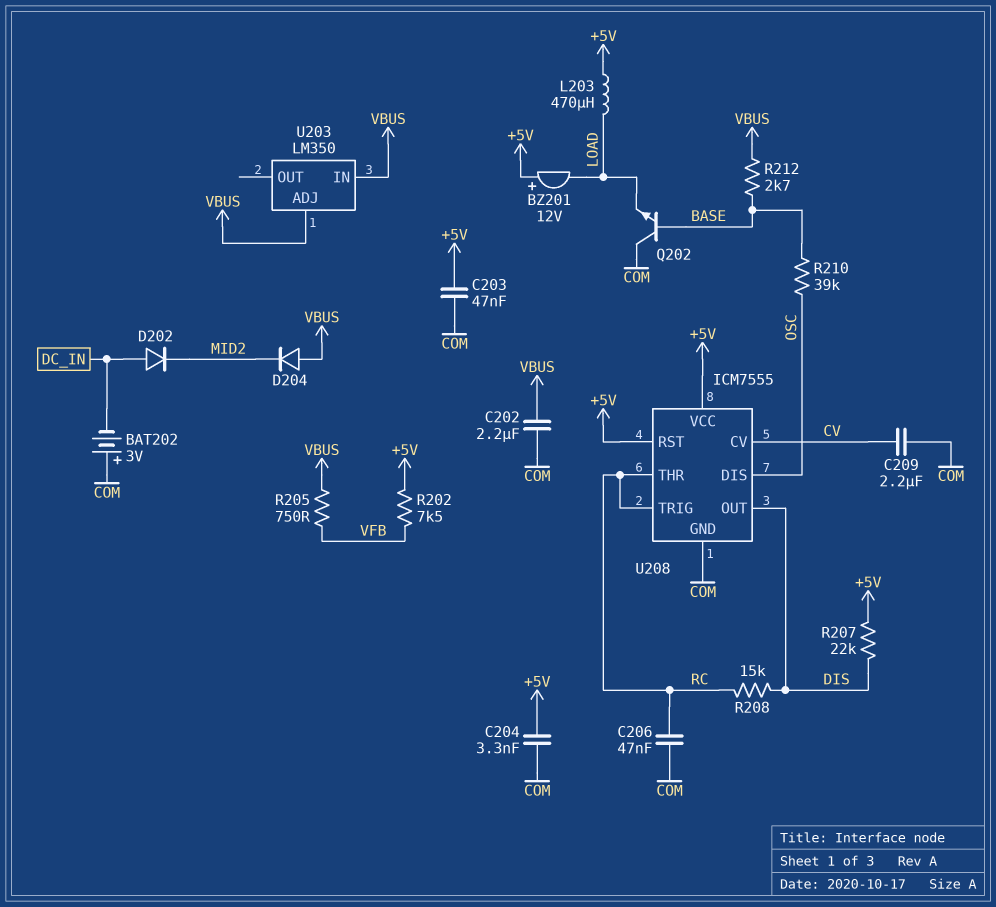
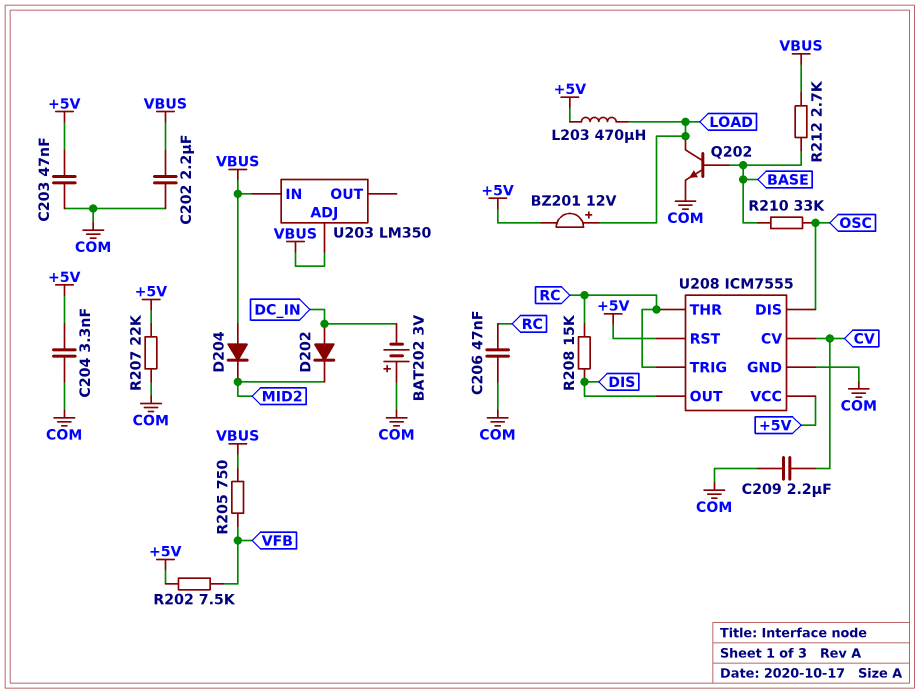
BZ201: buzzer 12V (plus +5V, minus LOAD) -> buzzer 12V (plus LOAD, minus +5V)
Q202: NPN (B BASE, C COM, E LOAD) -> NPN (B BASE, C LOAD, E COM)
R207: 22k (+5V, DIS) -> 22k (+5V, COM)
R210: 39k (BASE, OSC) -> 33k (BASE, OSC)

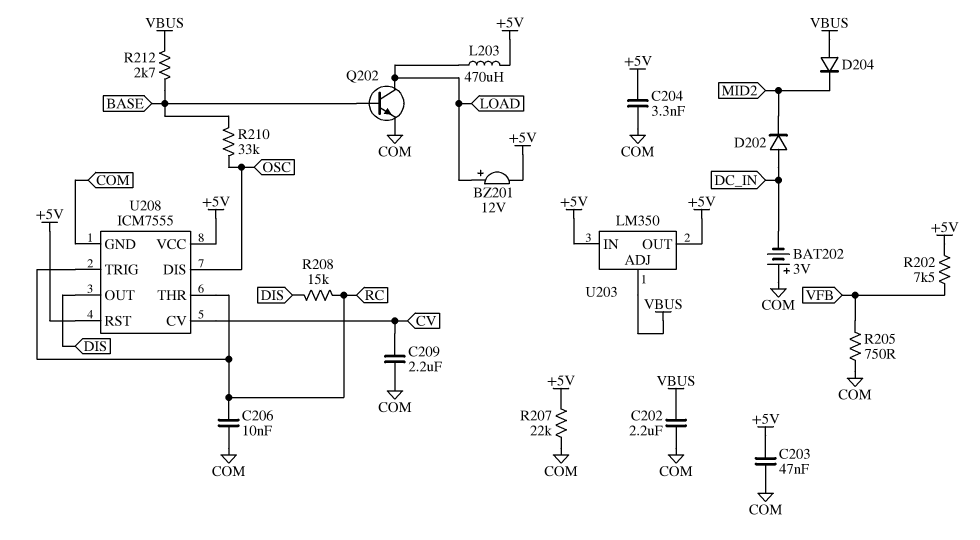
C206: 47nF (COM, RC) -> 10nF (COM, RC)
R205: 750 (VBUS, VFB) -> 750 (COM, VFB)
U203 pin IN: VBUS -> +5V
U203 pin OUT: none -> +5V

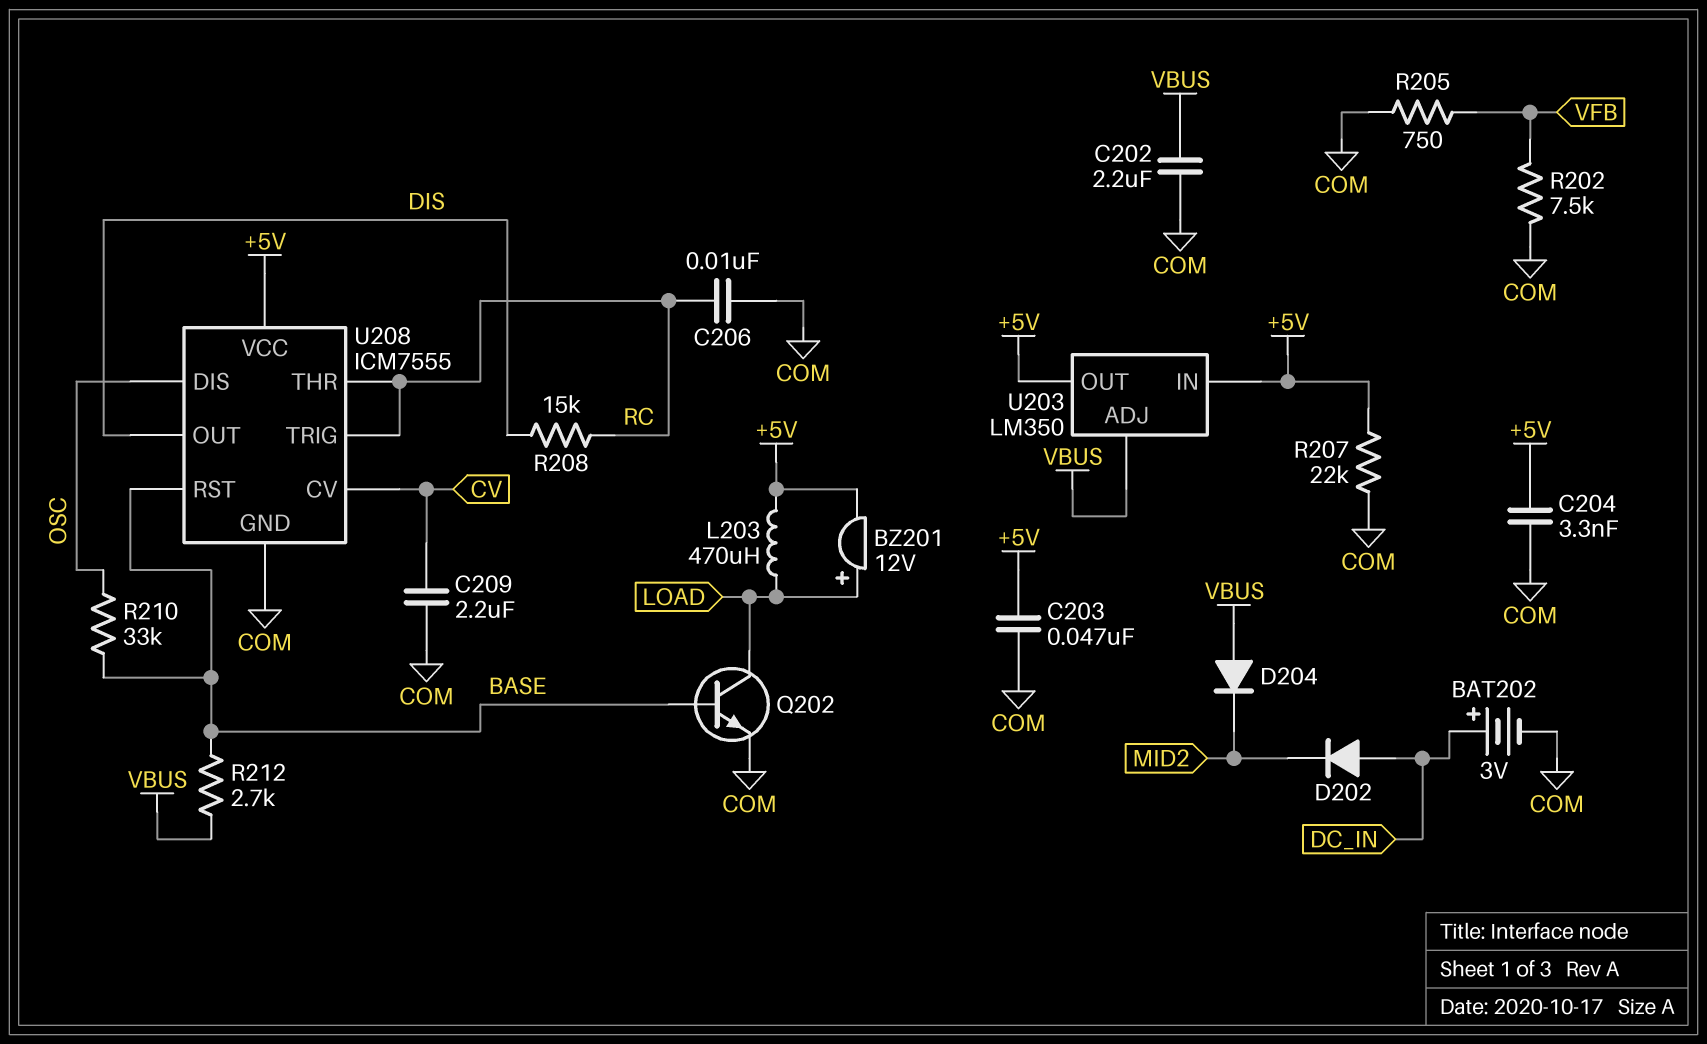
BAT202: 3V (plus COM, minus DC_IN) -> 3V (plus DC_IN, minus COM)
R202: 7.5k (+5V, VFB) -> 7.5k (COM, VFB)
U208 pin RST: +5V -> BASE

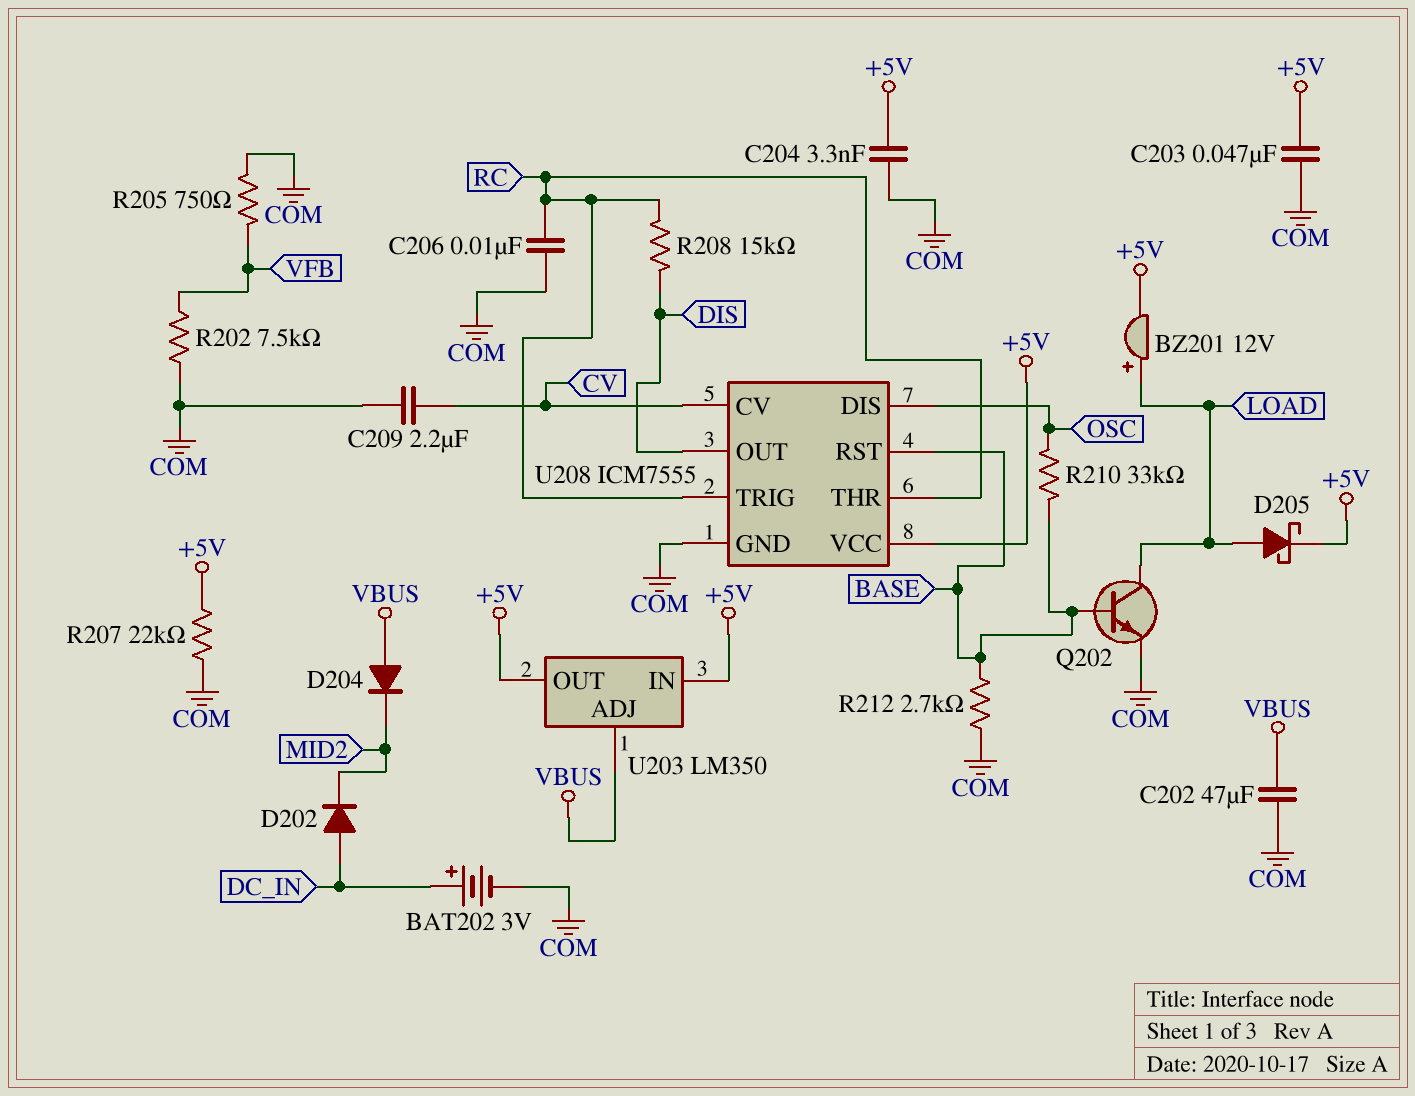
C202: 2.2uF (COM, VBUS) -> 47uF (COM, VBUS)
D205: none -> schottky (A LOAD, K +5V)
L203: 470uH (+5V, LOAD) -> none
R212: 2.7k (BASE, VBUS) -> 2.7k (BASE, COM)

